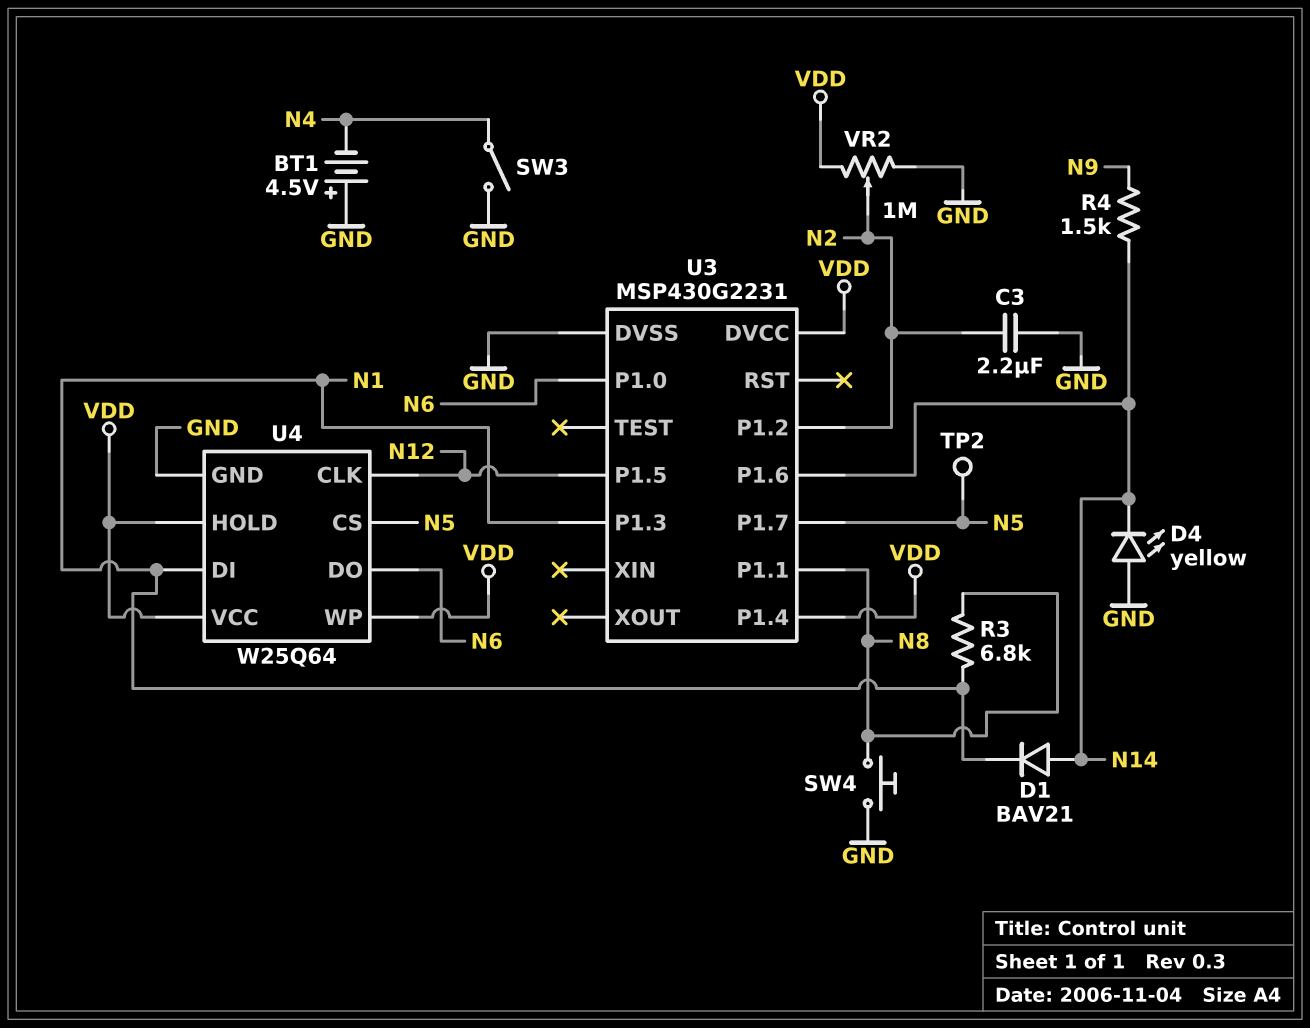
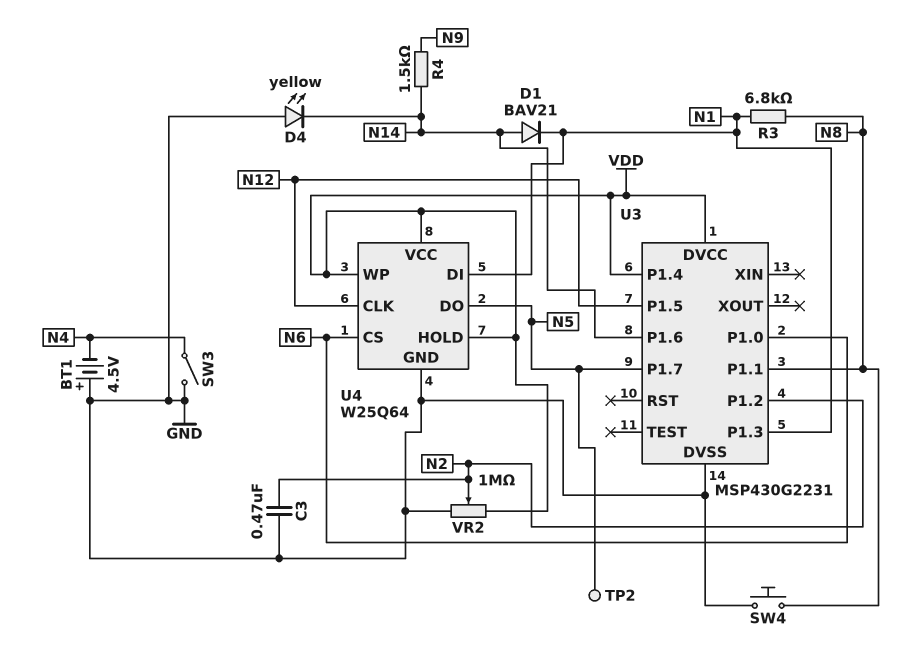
C3: 2.2uF (GND, N2) -> 470nF (GND, N2)
U4 pin CS: N5 -> N6
U4 pin DO: N6 -> N5

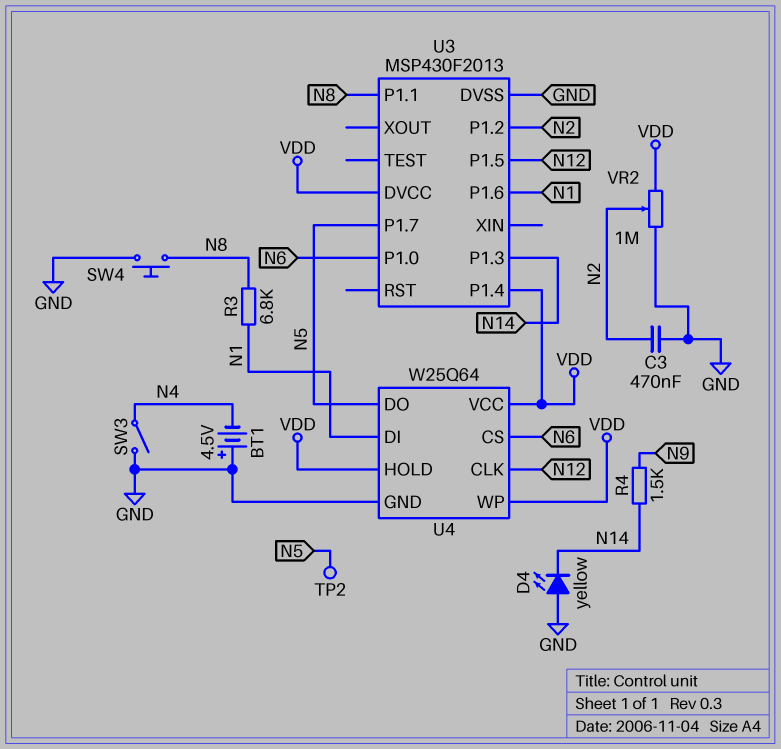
D1: diode BAV21 (A N14, K N1) -> none
U3: MSP430G2231 -> MSP430F2013
U3 pin P1.3: N1 -> N14
U3 pin P1.6: N14 -> N1

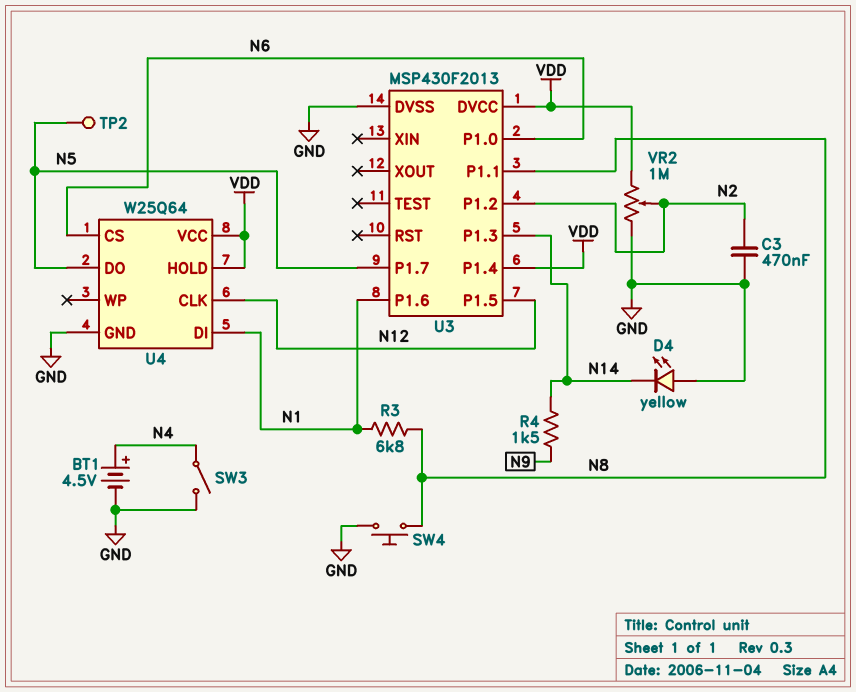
BT1: 4.5V (plus GND, minus N4) -> 4.5V (plus N4, minus GND)
U4 pin WP: VDD -> none

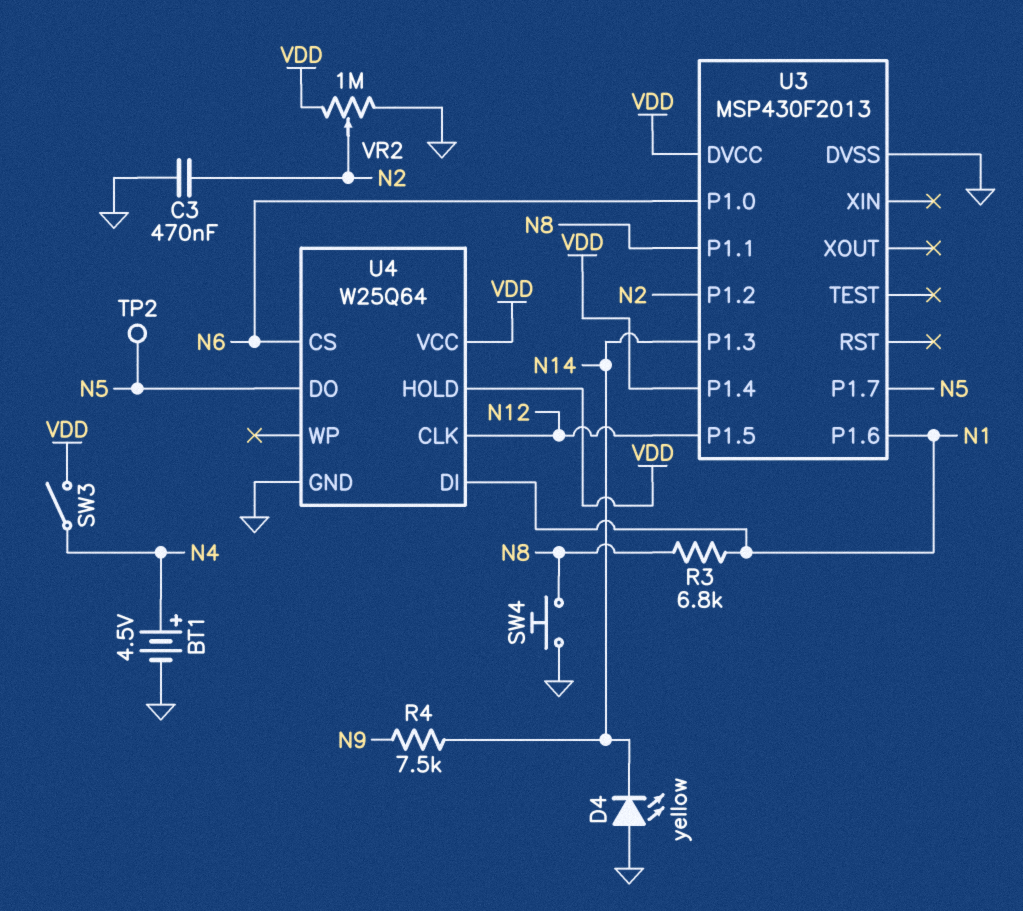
R4: 1.5k (N9, N14) -> 7.5k (N9, N14)
SW3: switch (GND, N4) -> switch (N4, VDD)

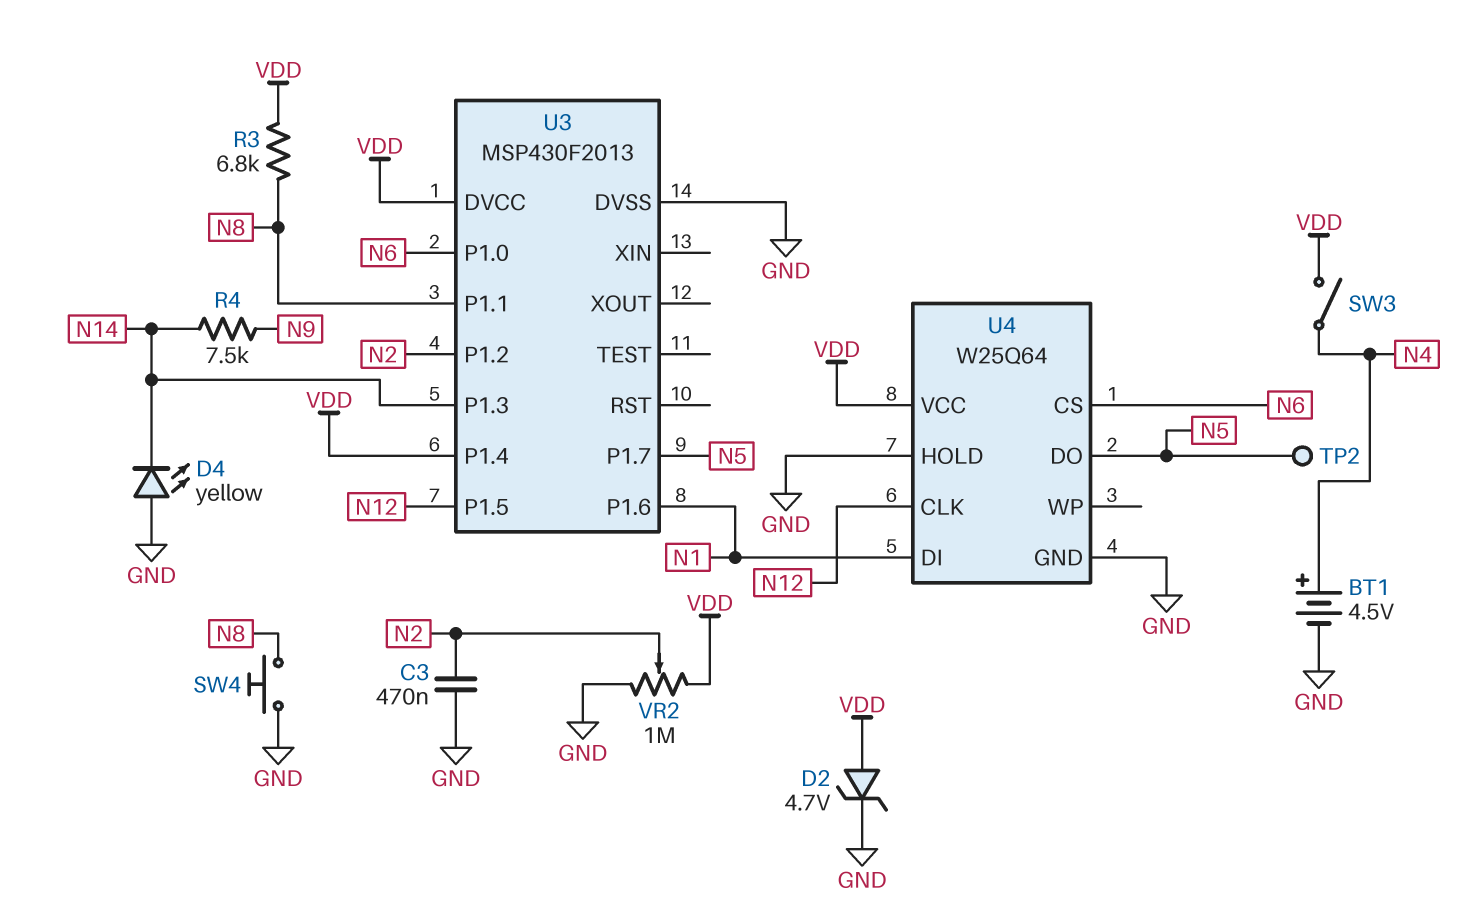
D2: none -> zener 4.7V (A VDD, K GND)
R3: 6.8k (N1, N8) -> 6.8k (N8, VDD)
U4 pin HOLD: VDD -> GND

